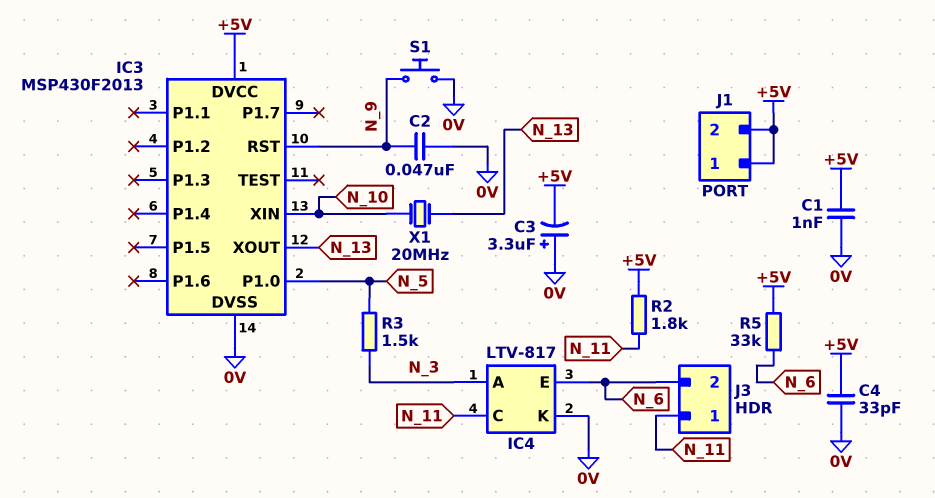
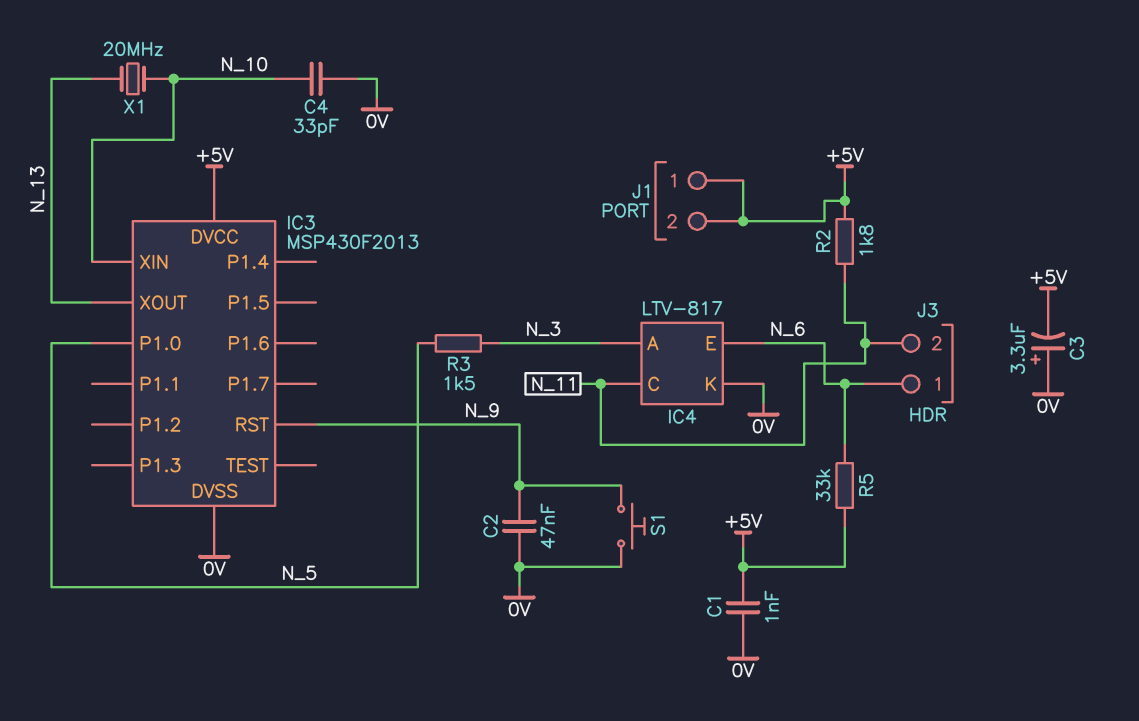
C4: 33pF (+5V, 0V) -> 33pF (0V, N_10)
J3 pin 1: N_11 -> N_6
J3 pin 2: N_6 -> N_11

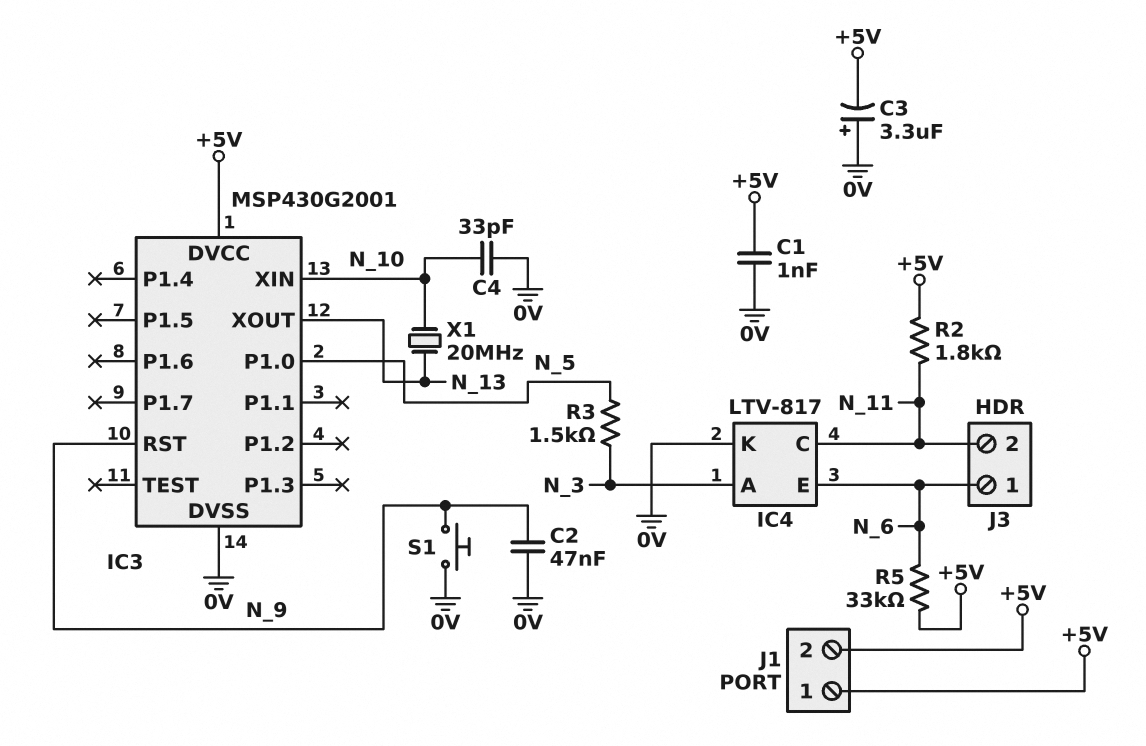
IC3: MSP430F2013 -> MSP430G2001

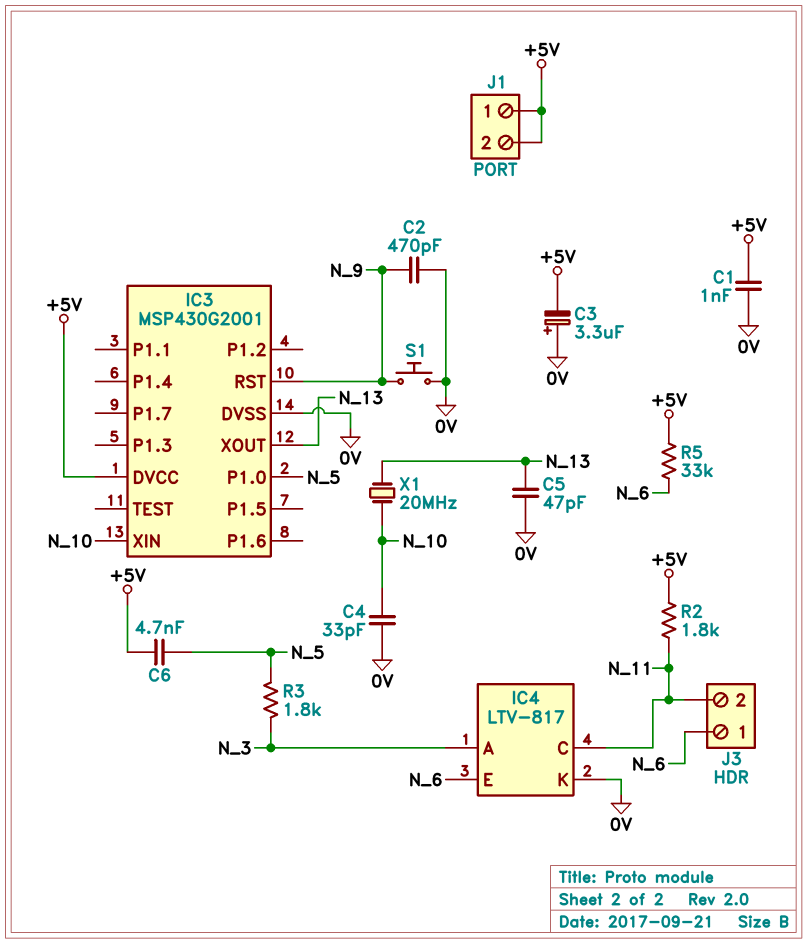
C2: 47nF (0V, N_9) -> 470pF (0V, N_9)
C5: none -> 47pF (0V, N_13)
C6: none -> 4.7nF (+5V, N_5)
R3: 1.5k (N_3, N_5) -> 1.8k (N_3, N_5)

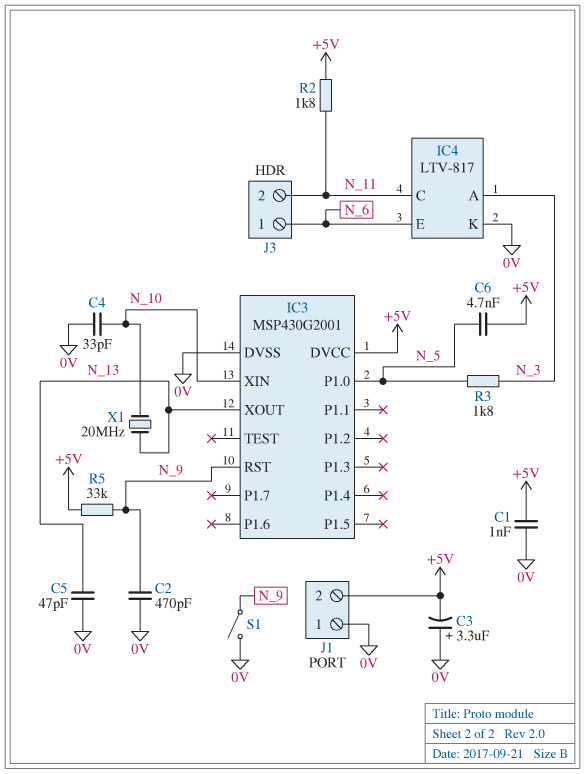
J1 pin 1: +5V -> 0V
R5: 33k (+5V, N_6) -> 33k (+5V, N_9)
S1: button (0V, N_9) -> switch (0V, N_9)

